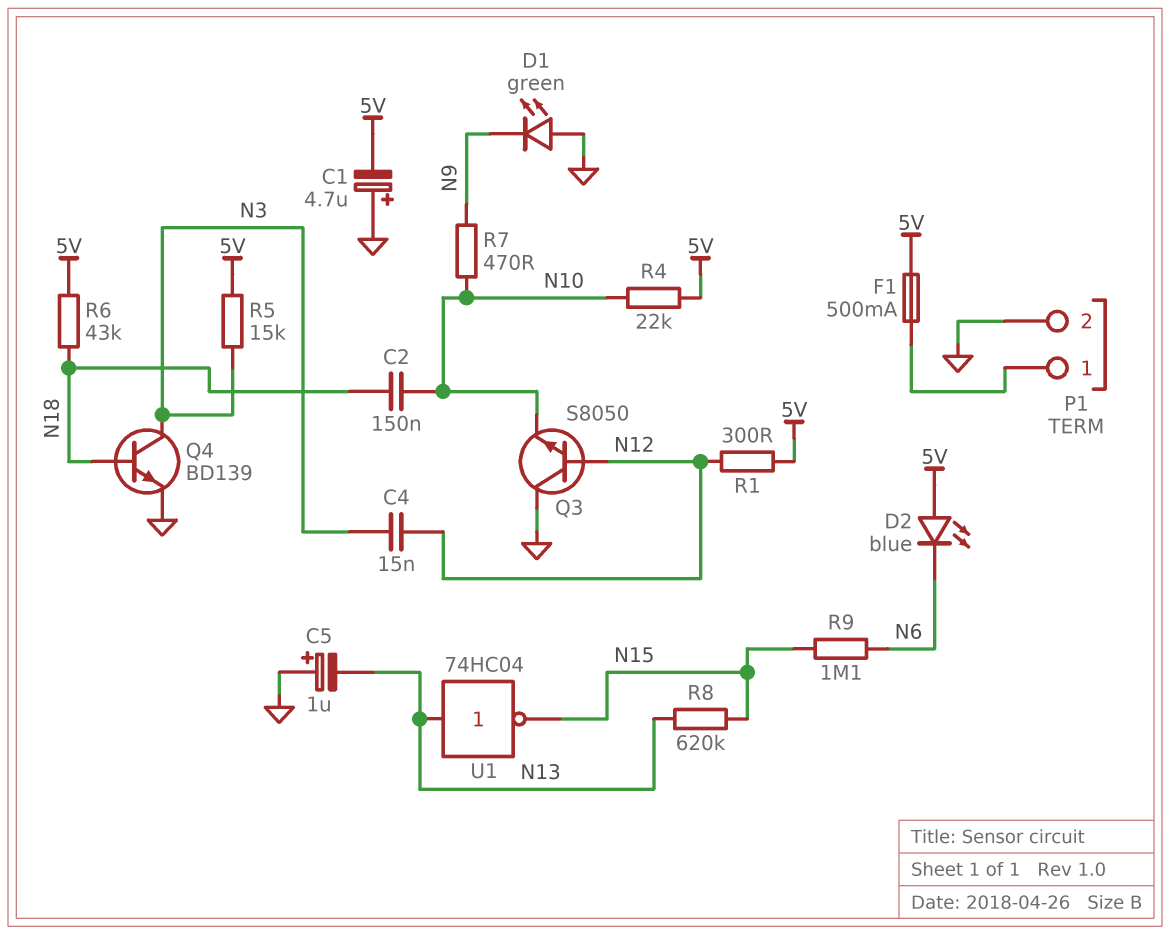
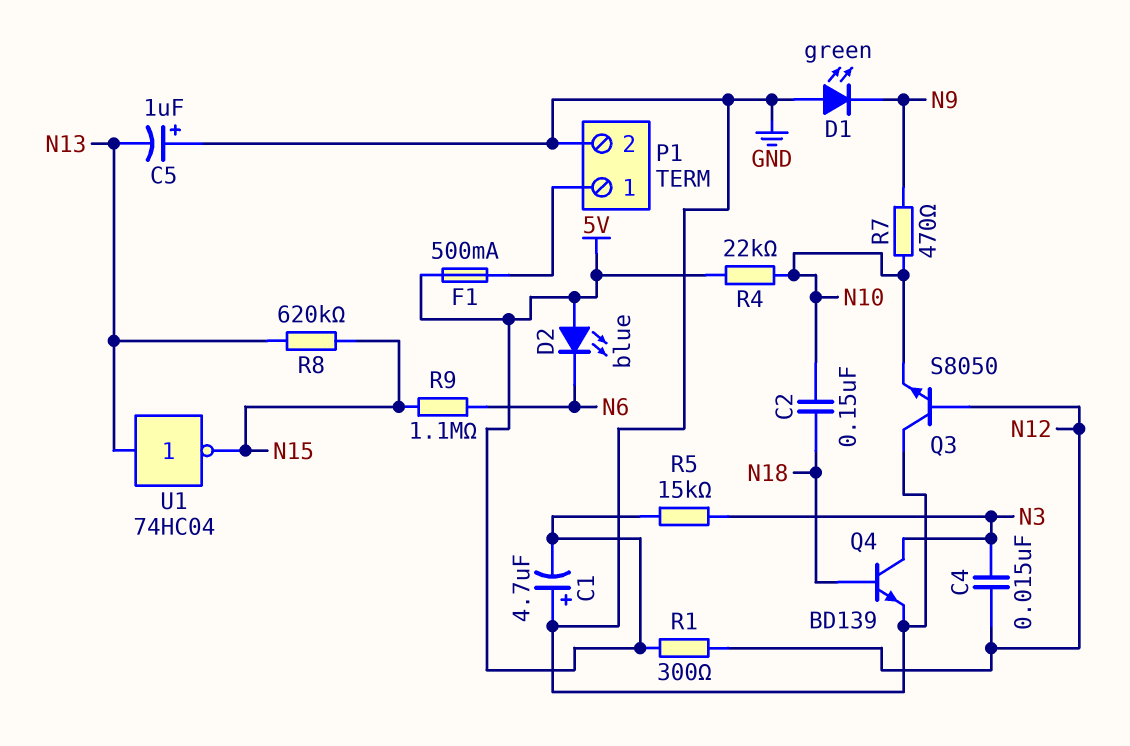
R6: 43k (5V, N18) -> none

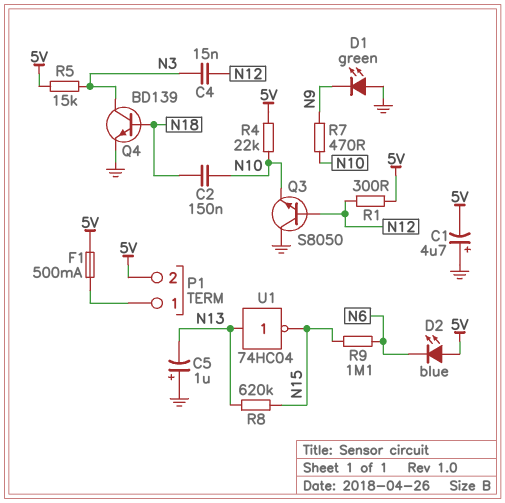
P1 pin 2: GND -> 5V

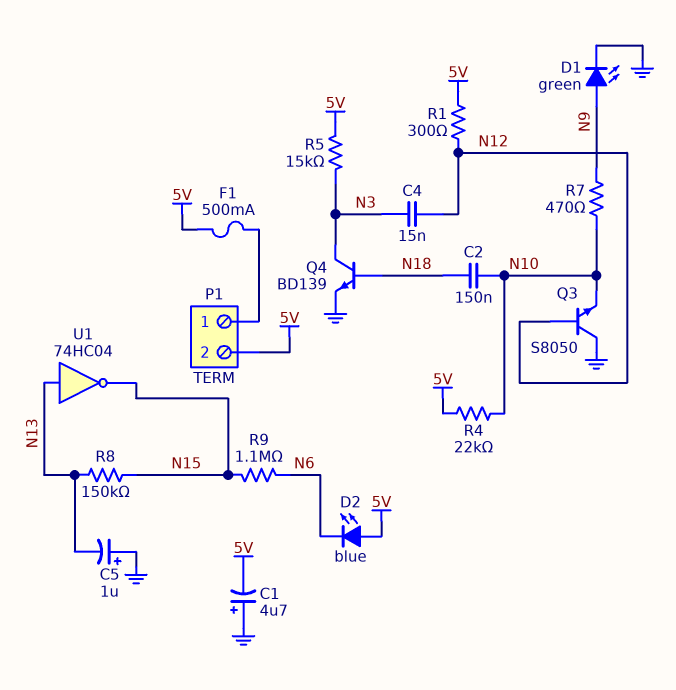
D1: LED green (A GND, K N9) -> LED green (A N9, K GND)
R8: 620k (N13, N15) -> 150k (N13, N15)

